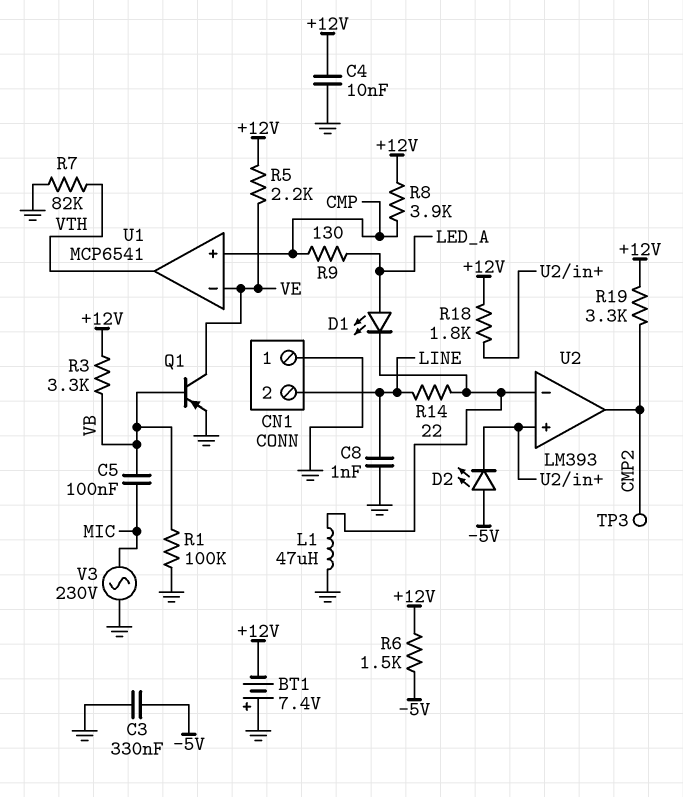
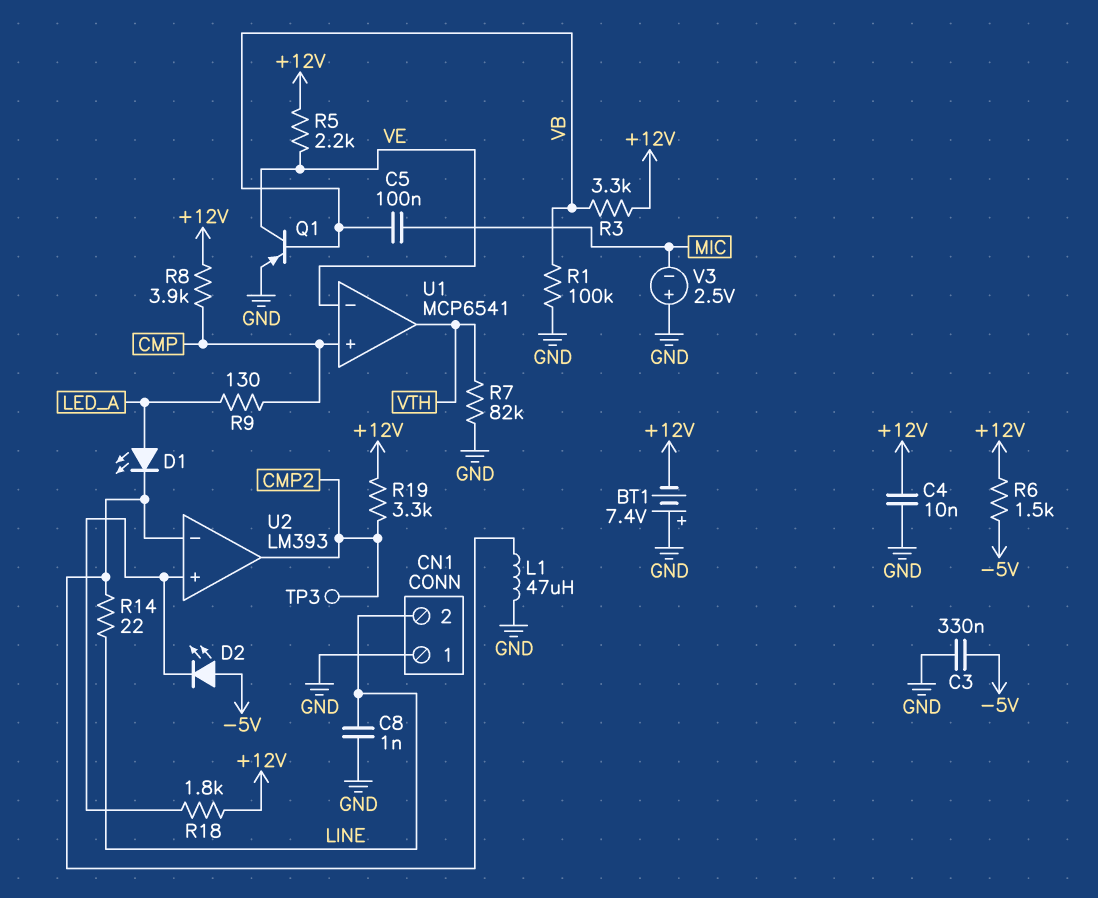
V3: AC 230V (GND, MIC) -> 2.5V (plus GND, minus MIC)

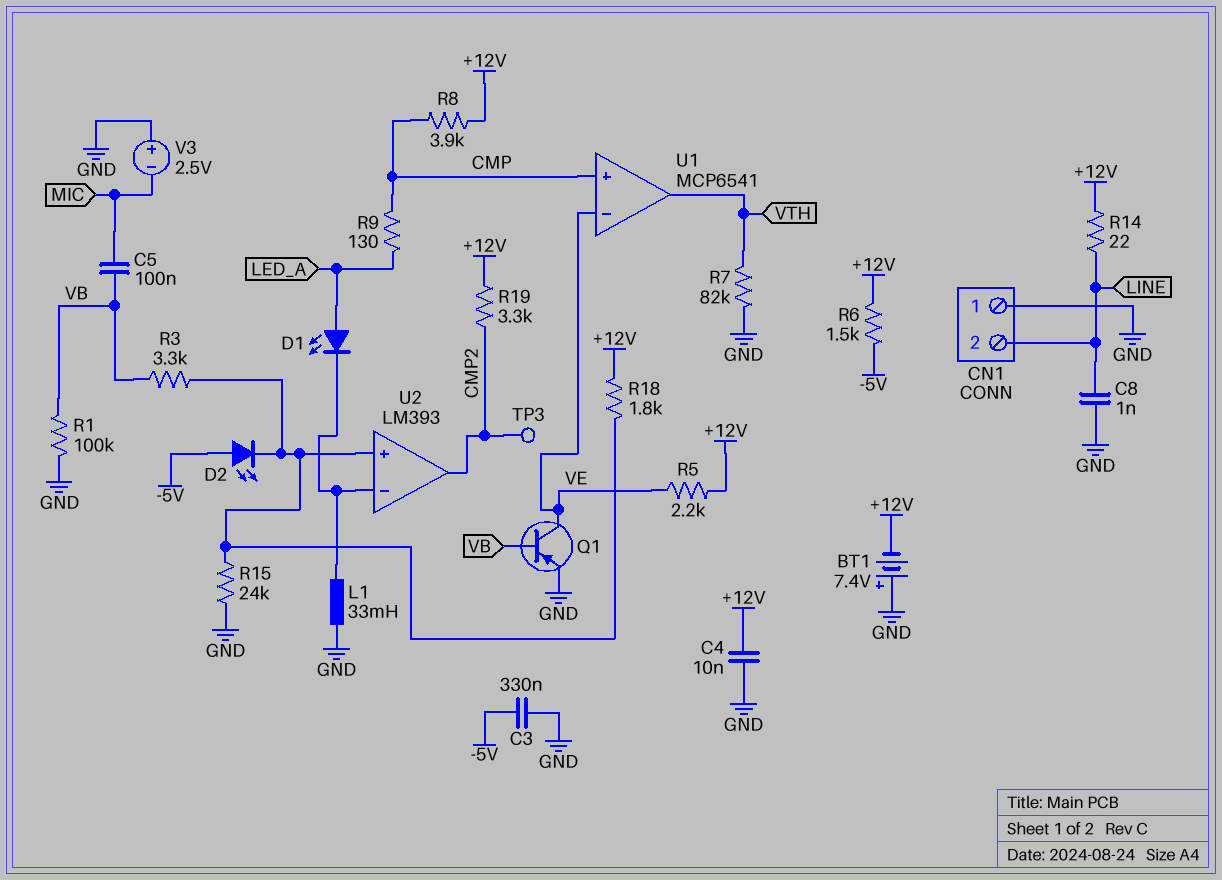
L1: 47uH (GND, U2/in-) -> 33mH (GND, U2/in-)
R3: 3.3k (+12V, VB) -> 3.3k (U2/in+, VB)
R14: 22 (LINE, U2/in-) -> 22 (+12V, LINE)
R15: none -> 24k (GND, U2/in+)

